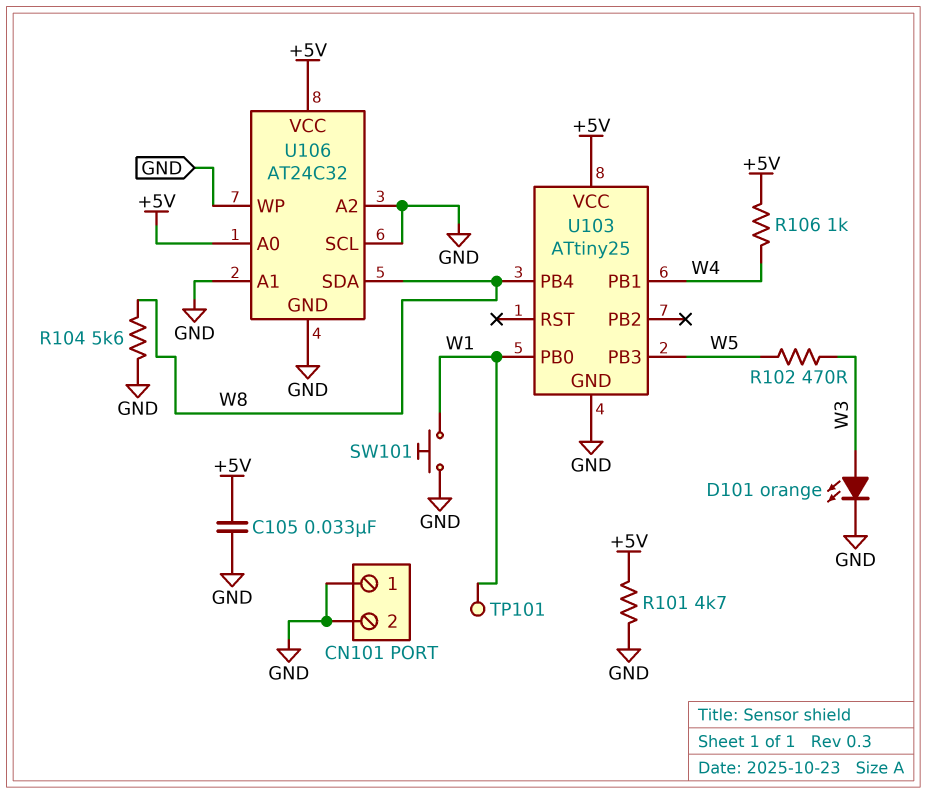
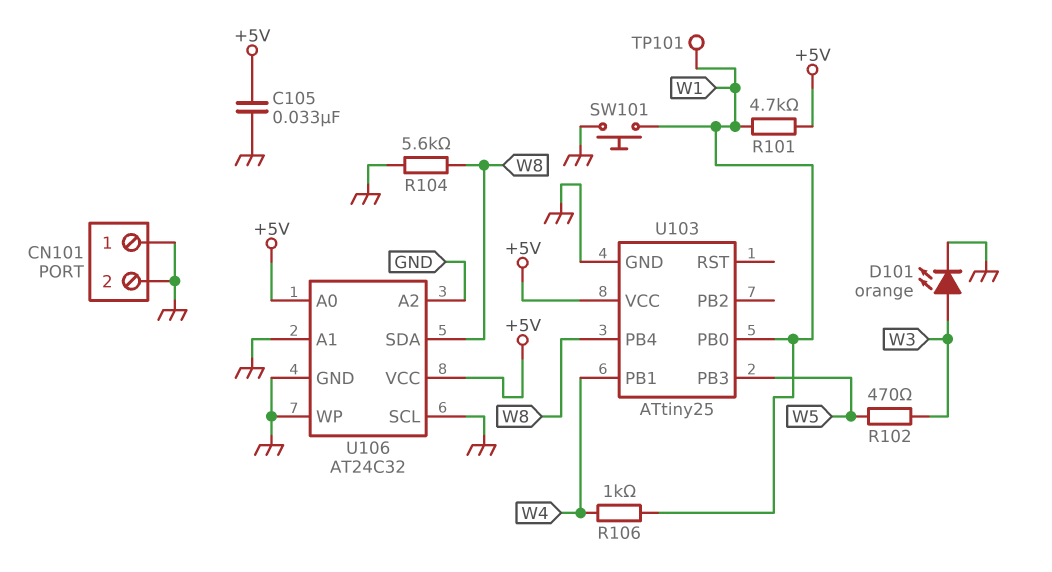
R101: 4.7k (+5V, GND) -> 4.7k (+5V, W1)
R106: 1k (+5V, W4) -> 1k (W1, W4)

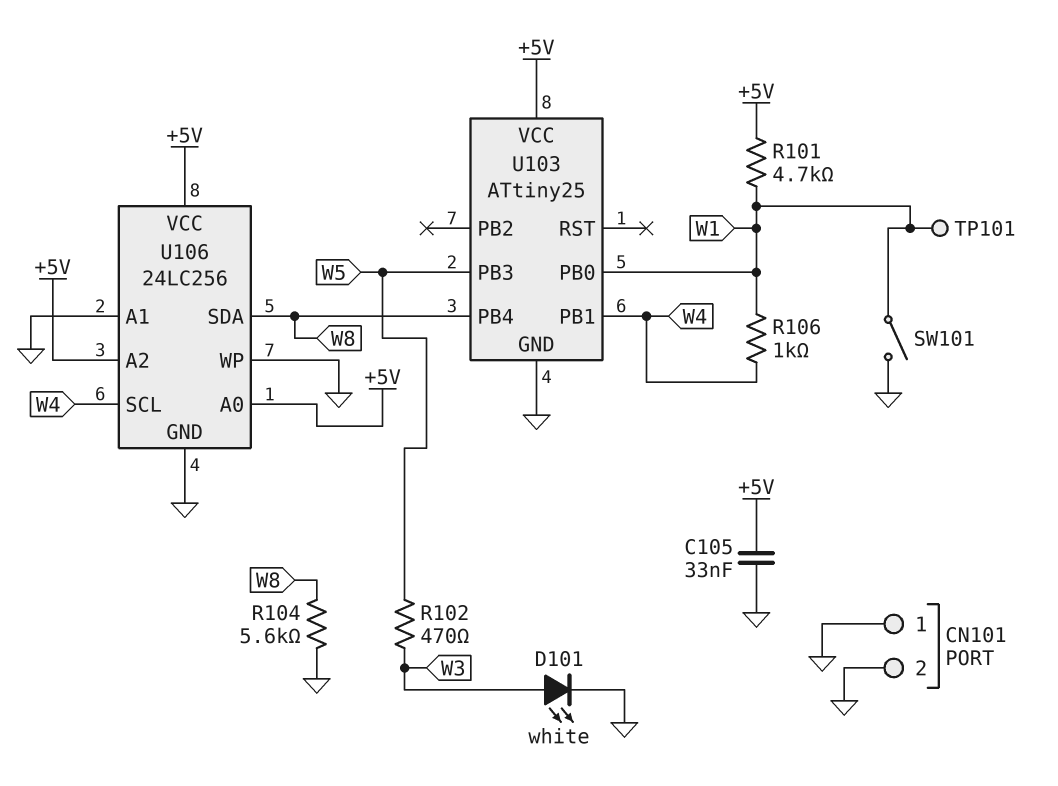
D101: LED orange (A W3, K GND) -> LED white (A W3, K GND)
SW101: button (GND, W1) -> switch (GND, W1)
U106: AT24C32 -> 24LC256
U106 pin A2: GND -> +5V
U106 pin SCL: GND -> W4

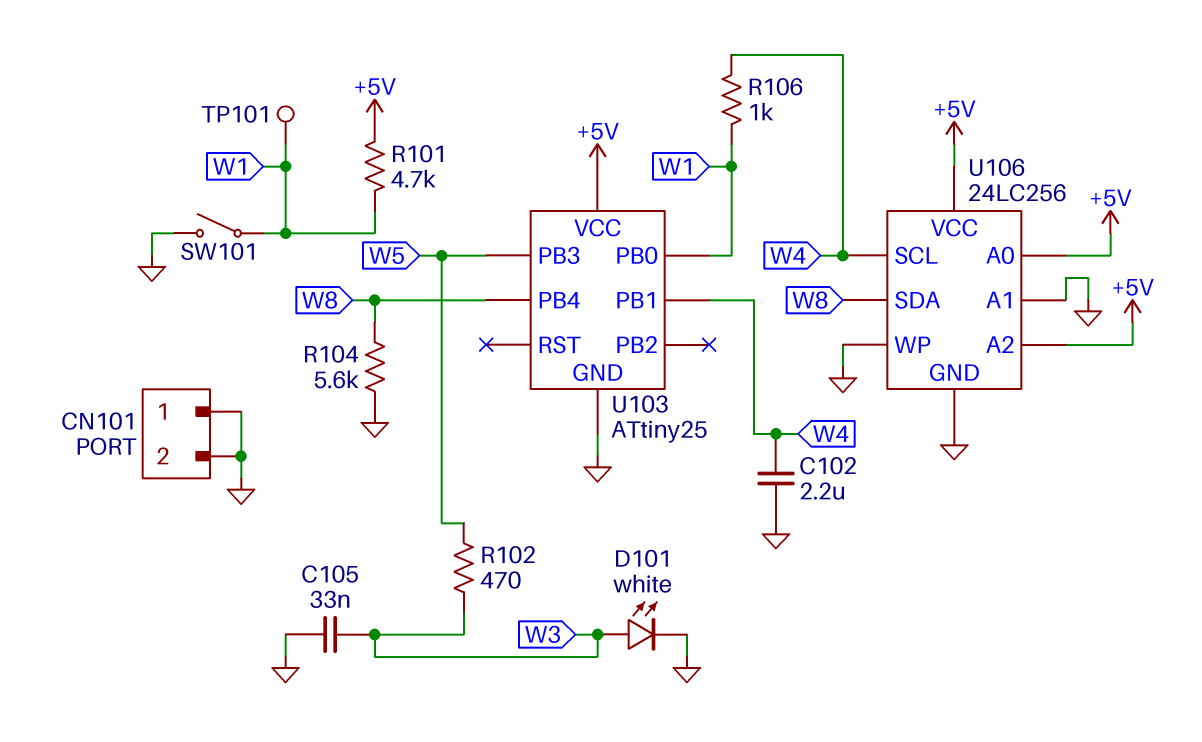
C102: none -> 2.2uF (GND, W4)
C105: 33nF (+5V, GND) -> 33nF (GND, W3)

